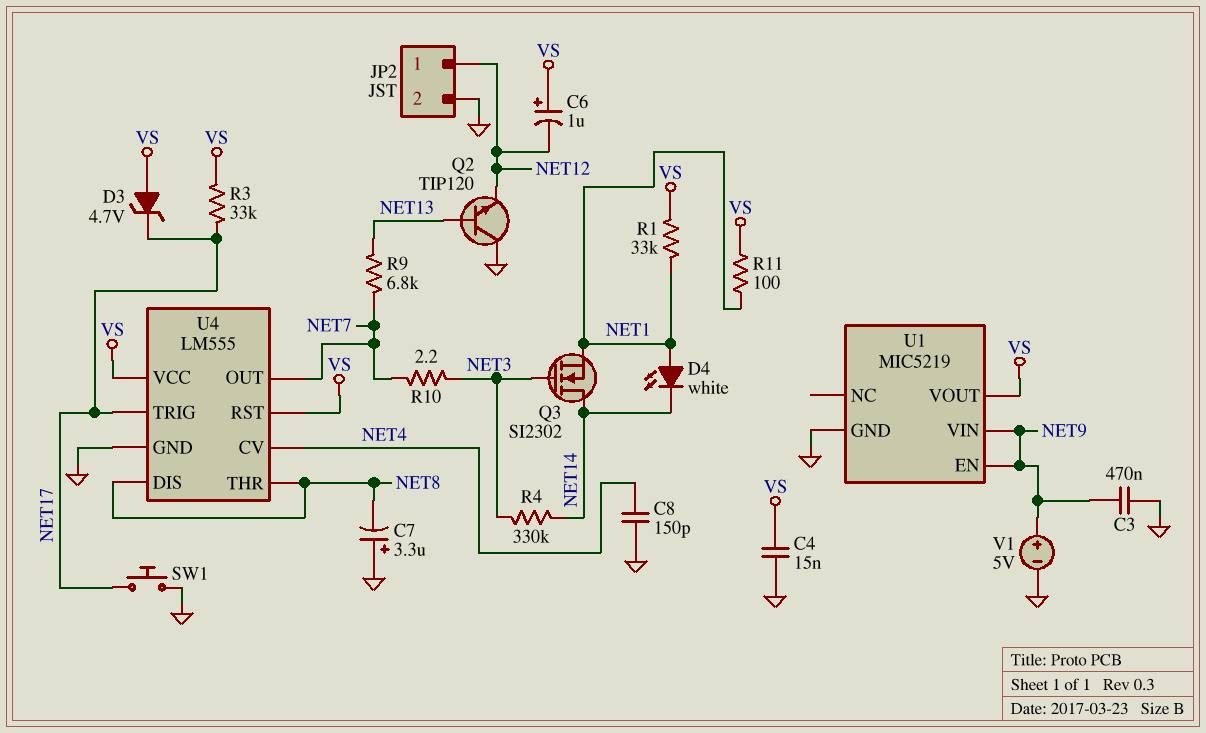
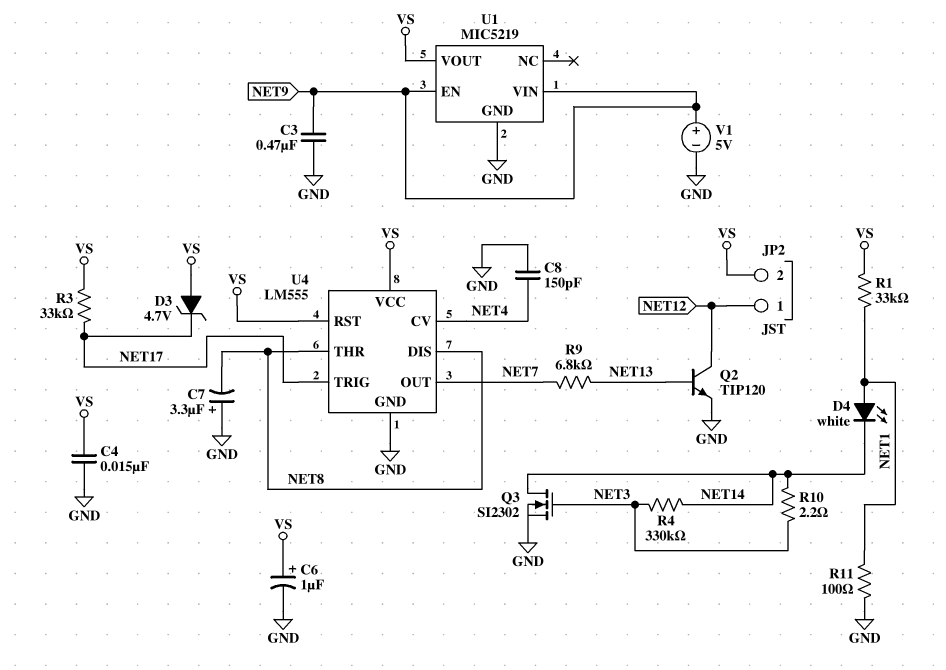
C6: 1uF (plus VS, minus NET12) -> 1uF (plus VS, minus GND)
JP2 pin 2: GND -> VS
Q2: NPN TIP120 (B NET13, C GND, E NET12) -> NPN TIP120 (B NET13, C NET12, E GND)
Q3: NMOS SI2302 (G NET3, D NET14, S NET1) -> NMOS SI2302 (G NET3, D NET14, S GND)
R10: 2.2 (NET3, NET7) -> 2.2 (NET3, NET14)
R11: 100 (NET1, VS) -> 100 (GND, NET1)
SW1: button (GND, NET17) -> none

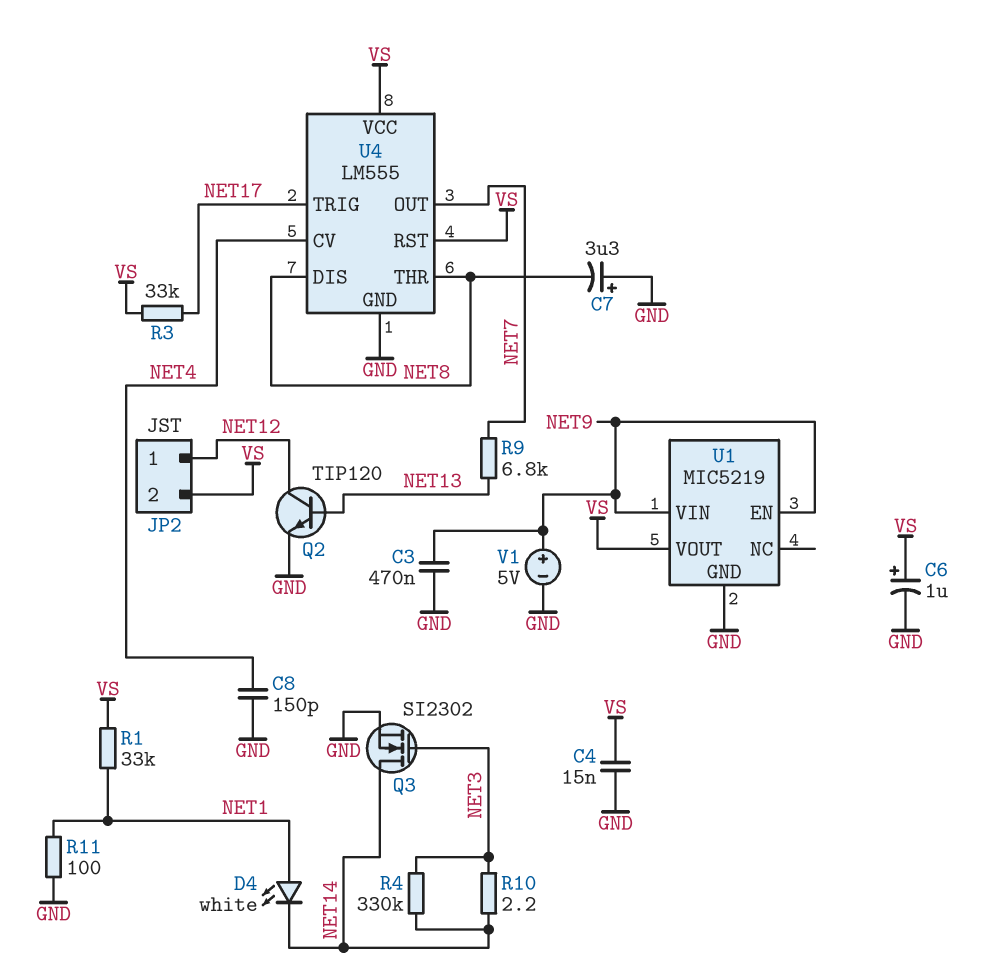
D3: zener 4.7V (A VS, K NET17) -> none

